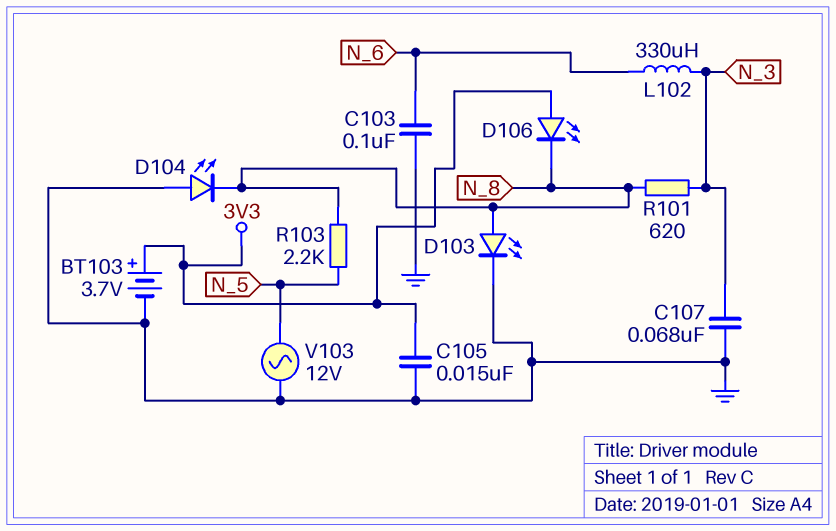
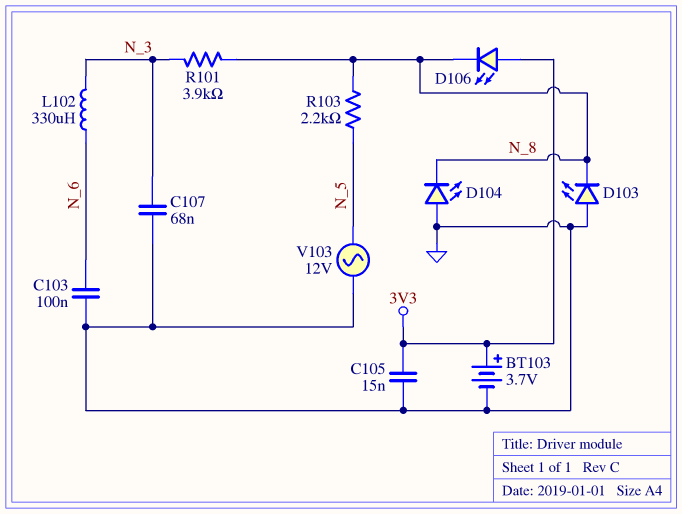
D103: LED (A N_8, K GND) -> LED (A GND, K N_8)
R101: 620 (N_3, N_8) -> 3.9k (N_3, N_8)

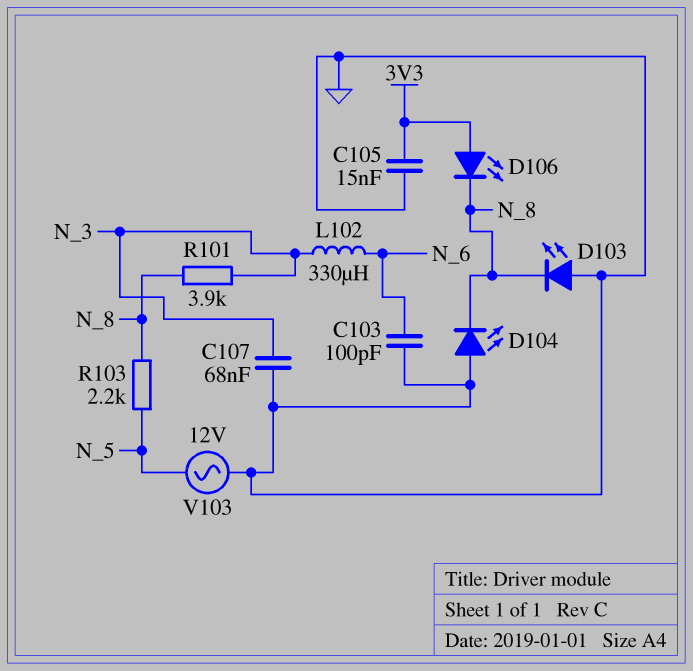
BT103: 3.7V (plus 3V3, minus GND) -> none
C103: 100nF (GND, N_6) -> 100pF (GND, N_6)

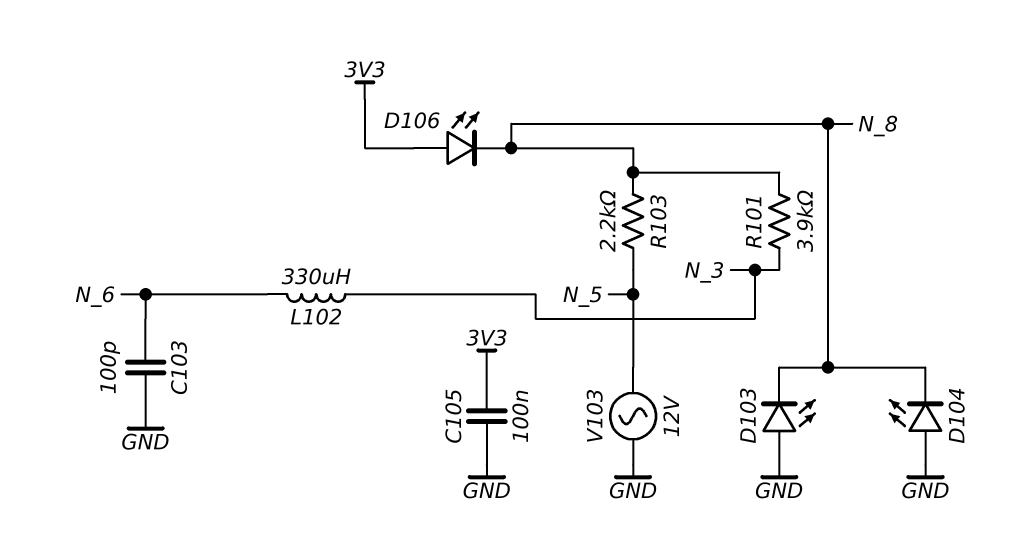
C105: 15nF (3V3, GND) -> 100nF (3V3, GND)
C107: 68nF (GND, N_3) -> none

